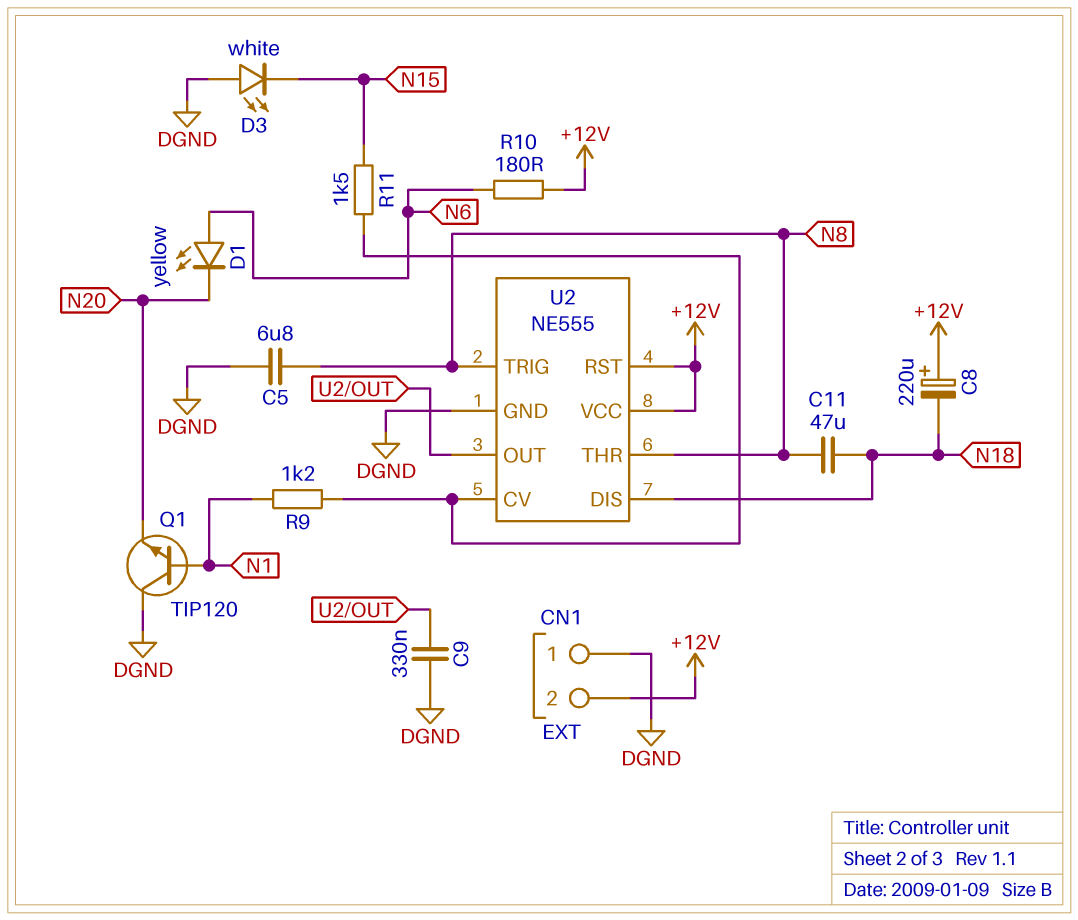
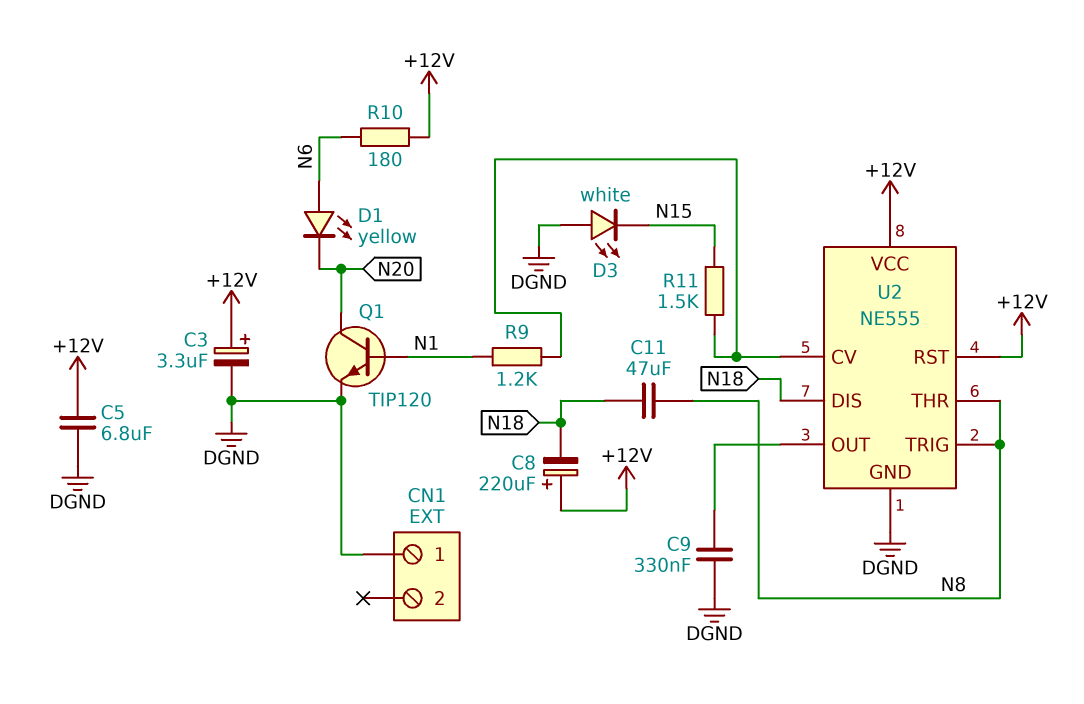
C3: none -> 3.3uF (plus +12V, minus DGND)
C5: 6.8uF (DGND, N8) -> 6.8uF (+12V, DGND)
CN1 pin 2: +12V -> none
Q1: NPN TIP120 (B N1, C DGND, E N20) -> NPN TIP120 (B N1, C N20, E DGND)

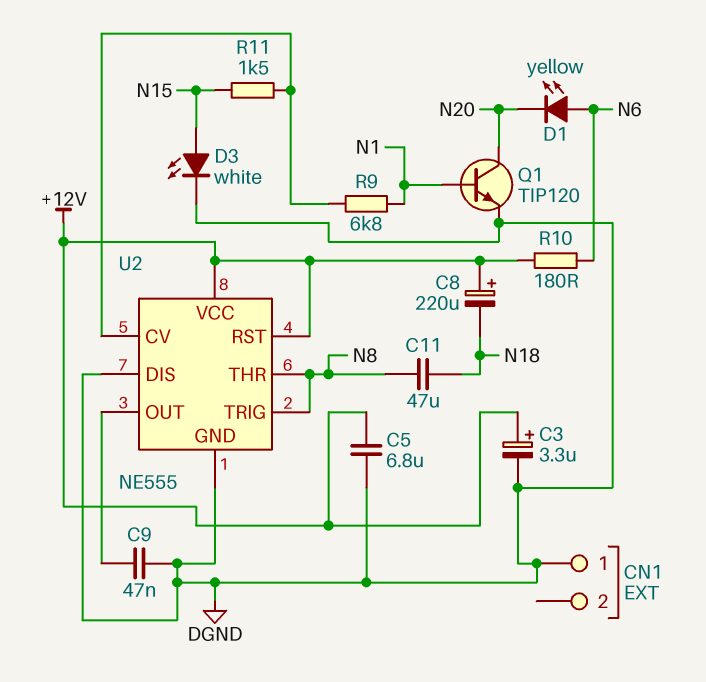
C9: 330nF (DGND, U2/OUT) -> 47nF (DGND, U2/OUT)
D3: LED white (A DGND, K N15) -> LED white (A N15, K DGND)
R9: 1.2k (N1, U2/CV) -> 6.8k (N1, U2/CV)
U2 pin DIS: N18 -> DGND

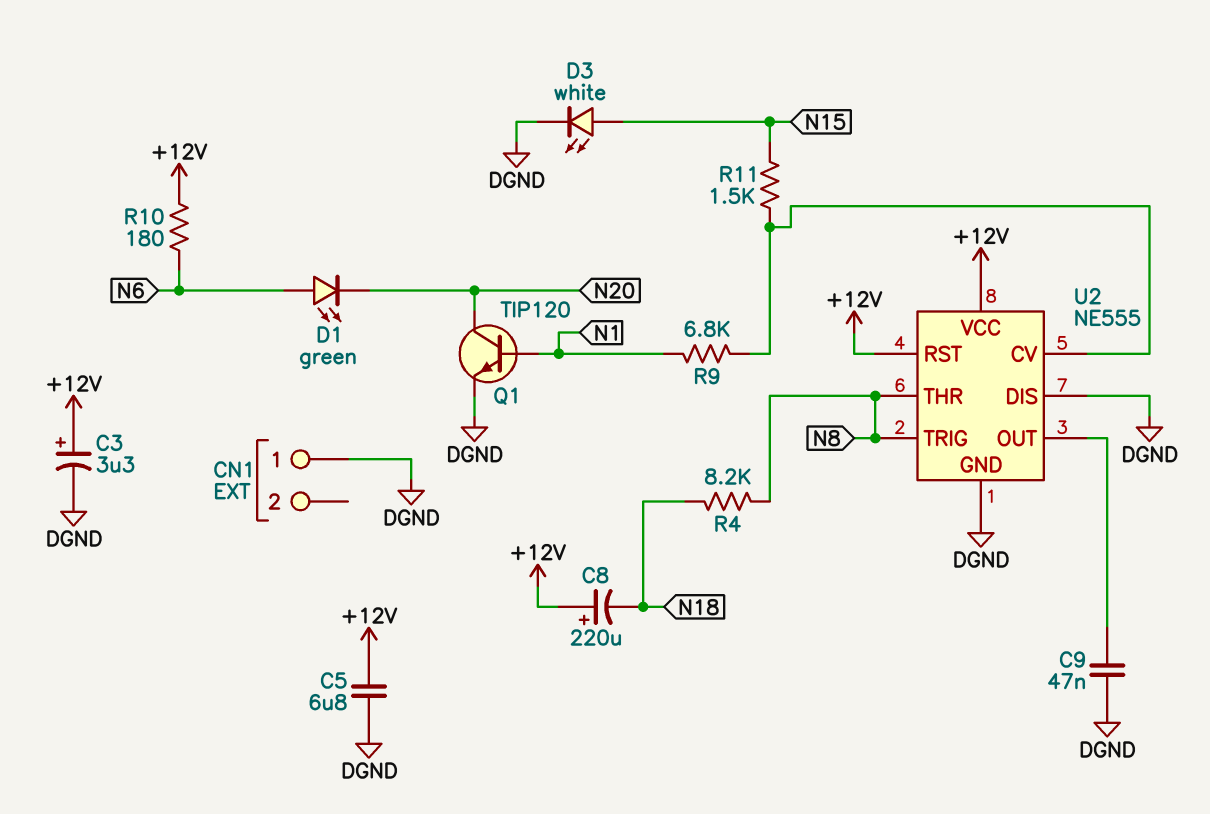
C11: 47uF (N8, N18) -> none
D1: LED yellow (A N6, K N20) -> LED green (A N6, K N20)
R4: none -> 8.2k (N8, N18)

